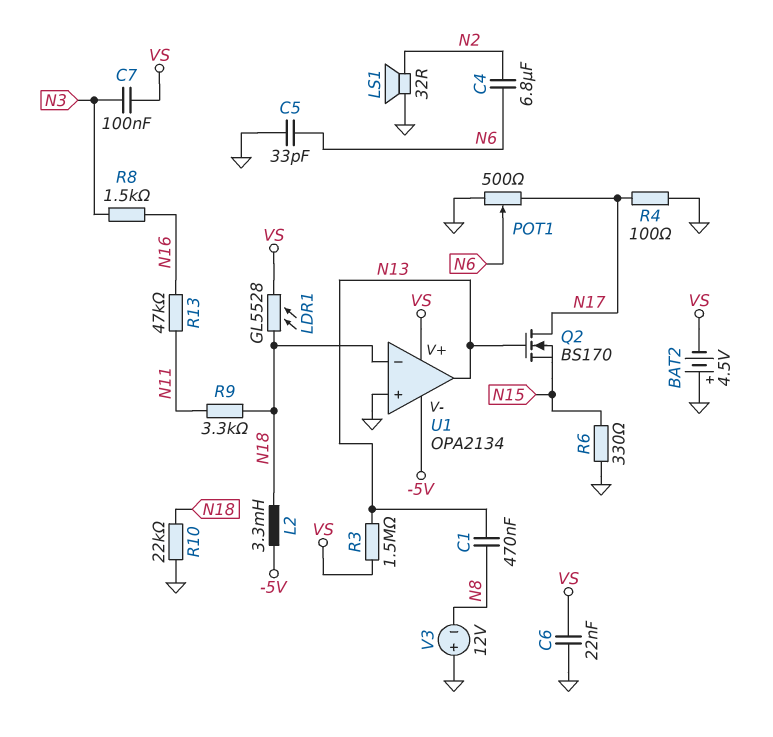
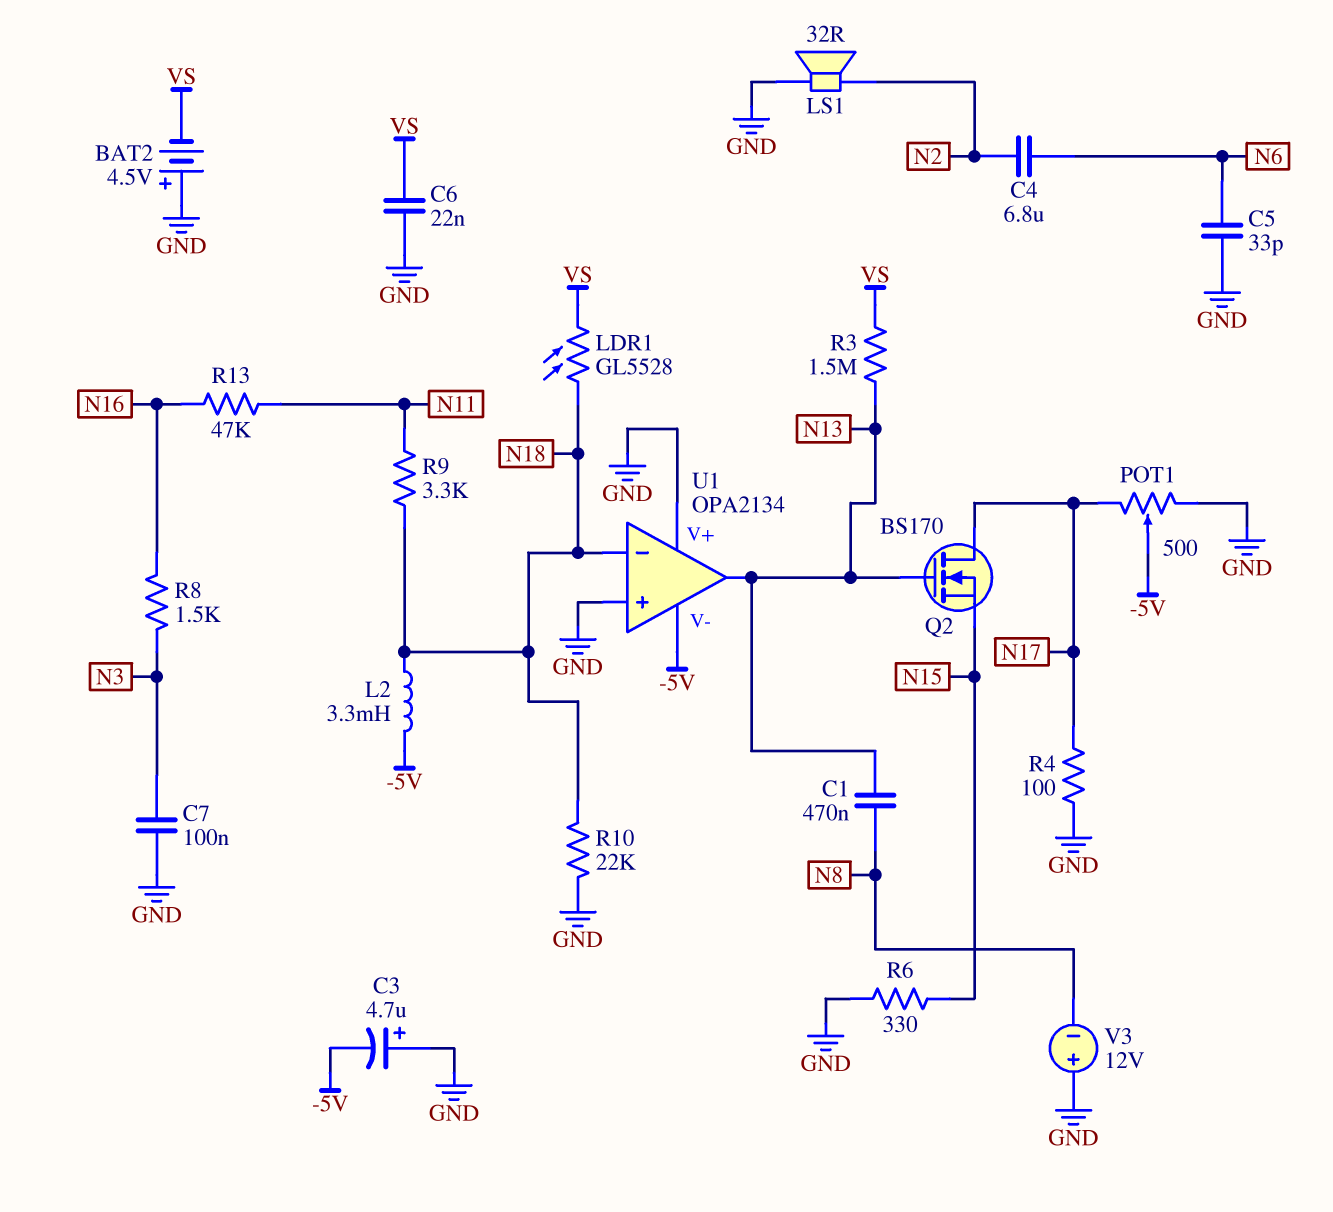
C3: none -> 4.7uF (plus GND, minus -5V)
C7: 100nF (N3, VS) -> 100nF (GND, N3)
POT1: 500 (GND, N17, wiper N6) -> 500 (GND, N17, wiper -5V)
U1 pin V+: VS -> GND

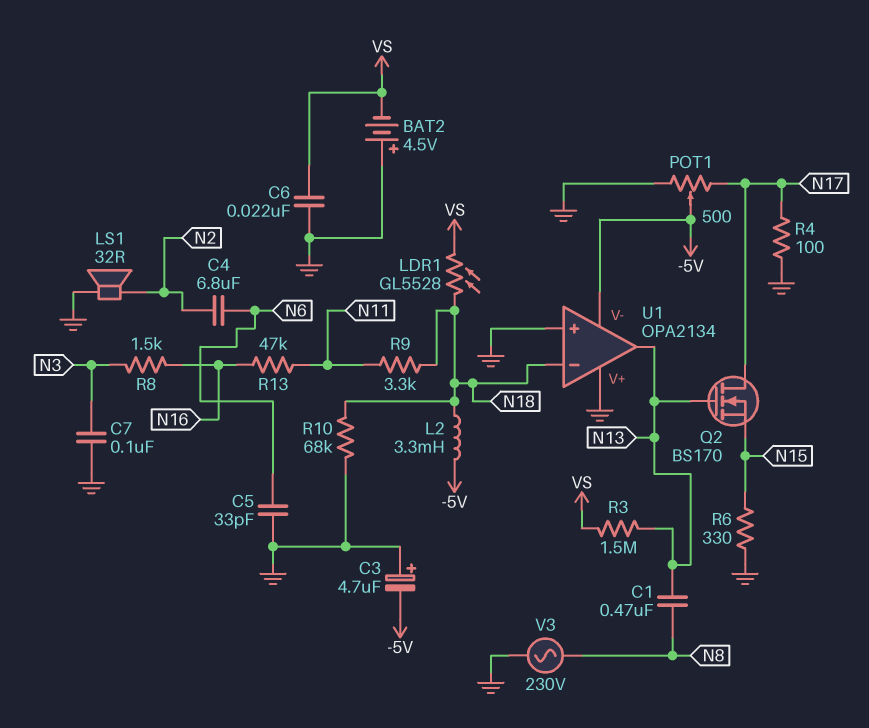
R10: 22k (GND, N18) -> 68k (GND, N18)
V3: 12V (plus GND, minus N8) -> AC 230V (GND, N8)

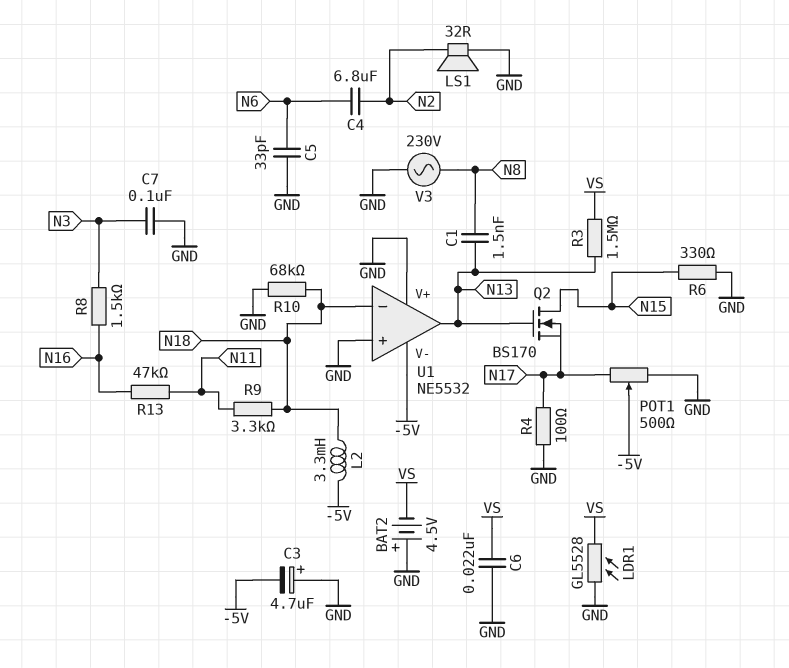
C1: 470nF (N8, N13) -> 1.5nF (N8, N13)
LDR1: GL5528 (N18, VS) -> GL5528 (GND, VS)
Q2: NMOS BS170 (G N13, D N17, S N15) -> NMOS BS170 (G N13, D N15, S N17)
U1: OPA2134 -> NE5532

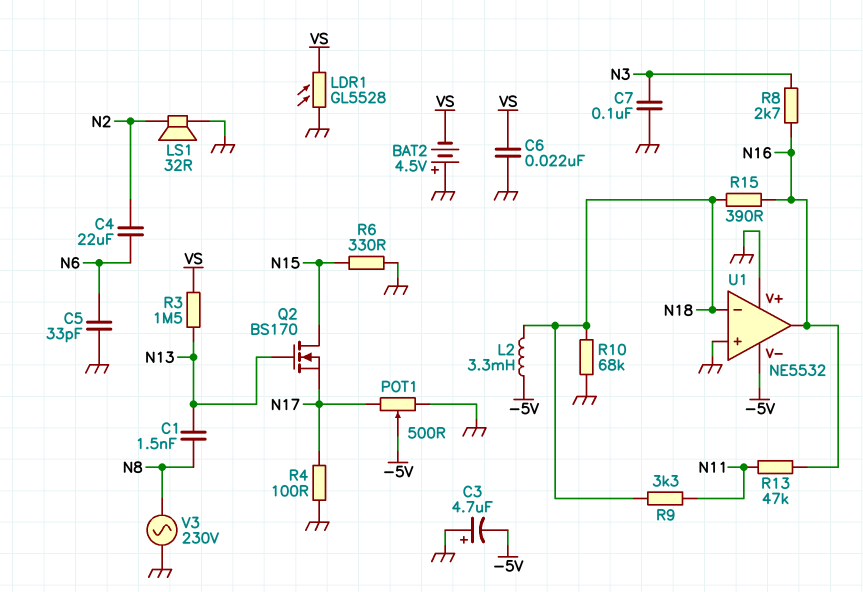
C4: 6.8uF (N2, N6) -> 22uF (N2, N6)
R8: 1.5k (N3, N16) -> 2.7k (N3, N16)
R15: none -> 390 (N16, N18)
U1 pin out: N13 -> N16

